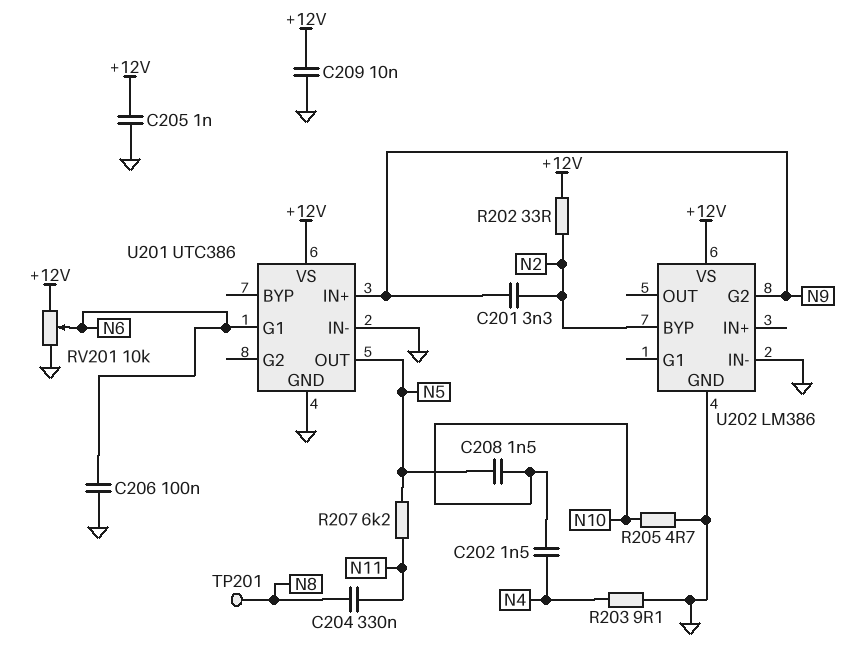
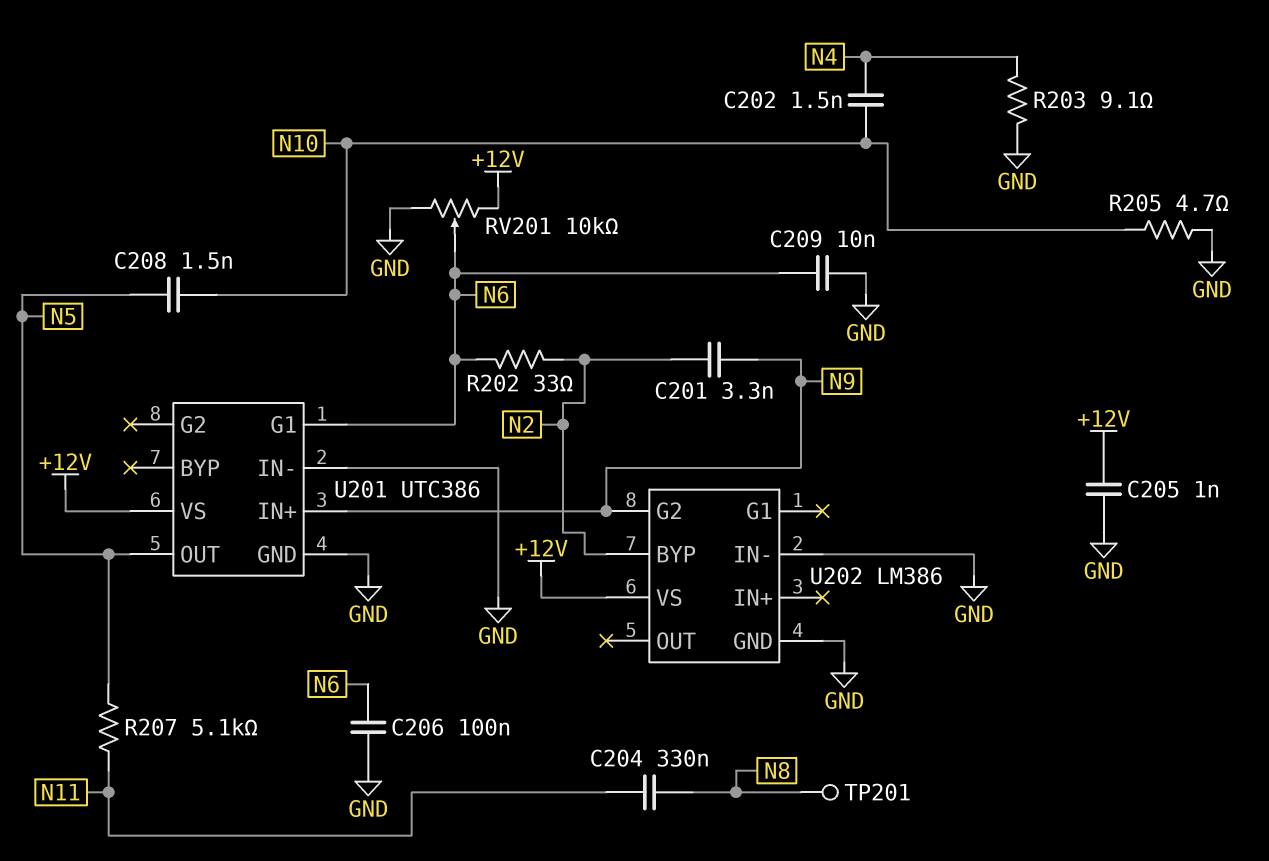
C209: 10nF (+12V, GND) -> 10nF (GND, N6)
R202: 33 (+12V, N2) -> 33 (N2, N6)
R207: 6.2k (N5, N11) -> 5.1k (N5, N11)

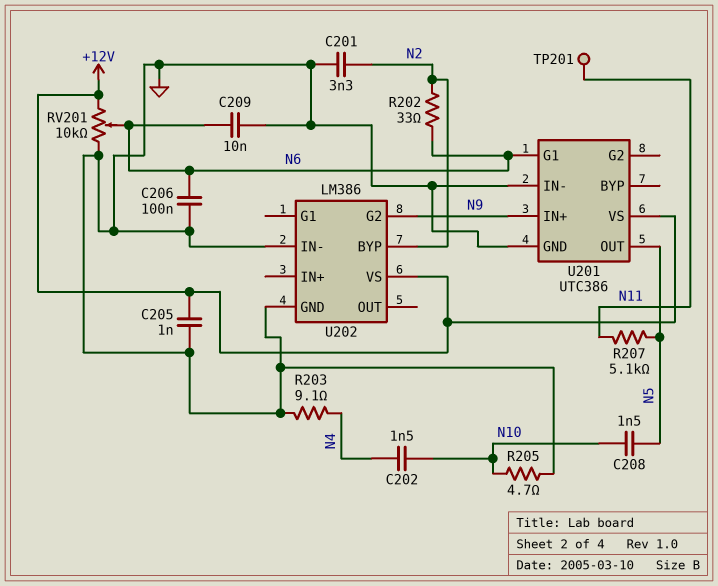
C201: 3.3nF (N2, N9) -> 3.3nF (GND, N2)
C204: 330nF (N8, N11) -> none
TP201: test point (N8) -> test point (N11)

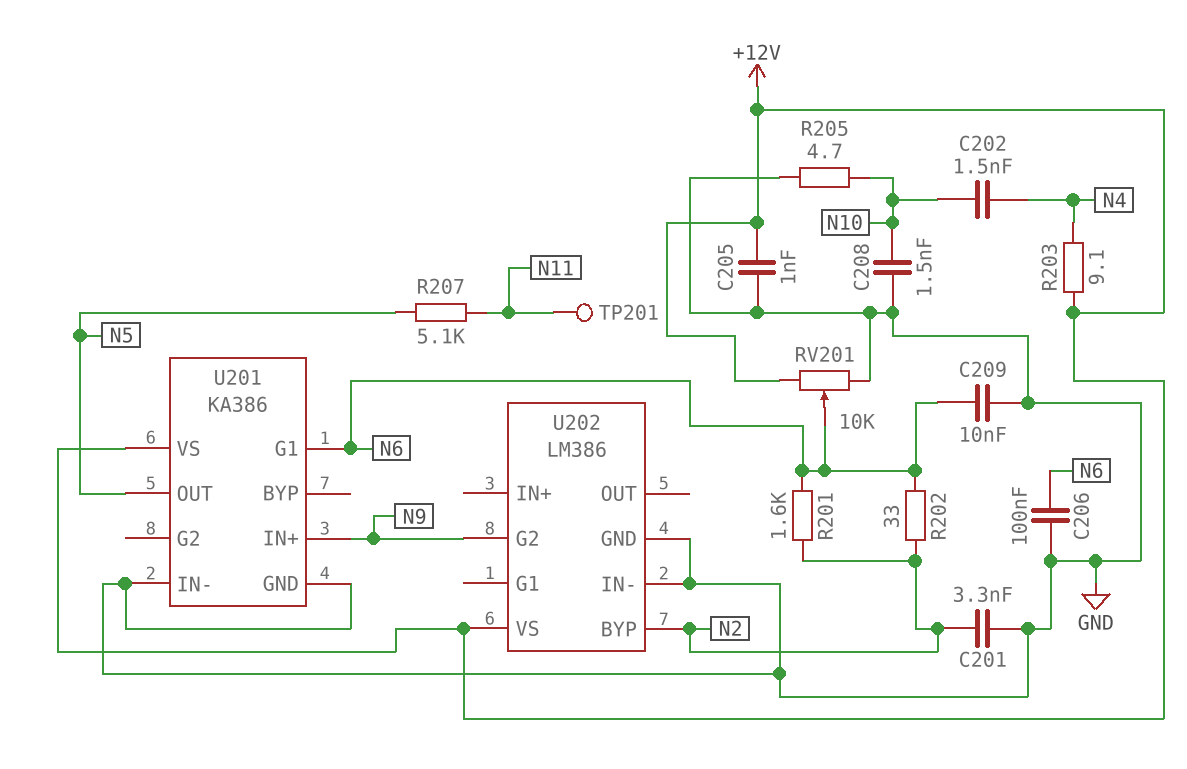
C208: 1.5nF (N5, N10) -> 1.5nF (GND, N10)
R201: none -> 1.6k (N2, N6)
R203: 9.1 (GND, N4) -> 9.1 (+12V, N4)
U201: UTC386 -> KA386

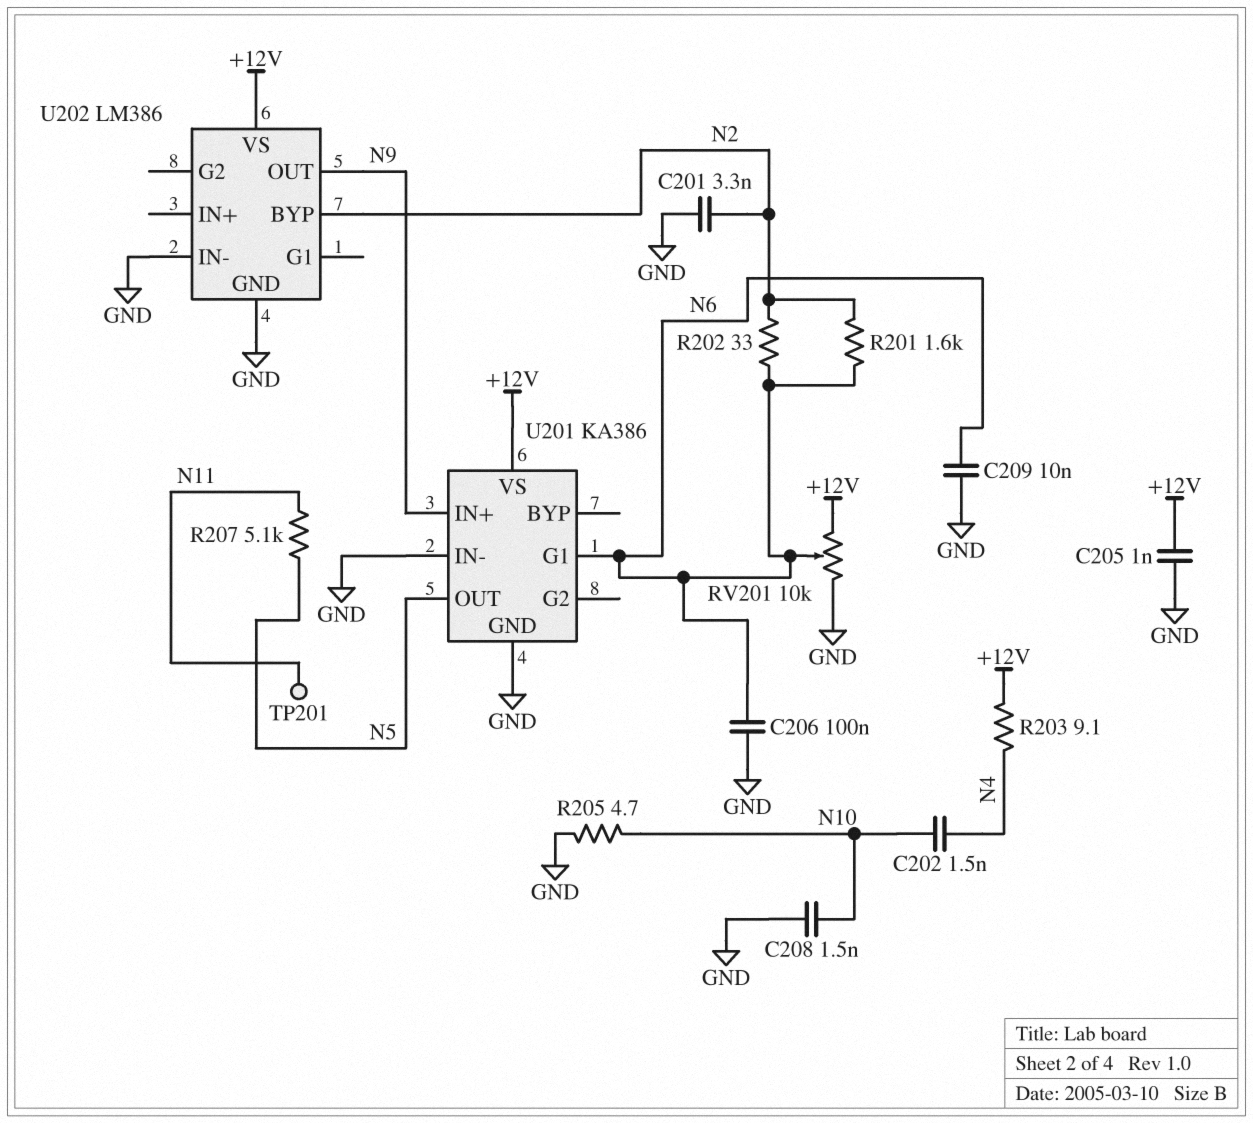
U202 pin G2: N9 -> none
U202 pin OUT: none -> N9

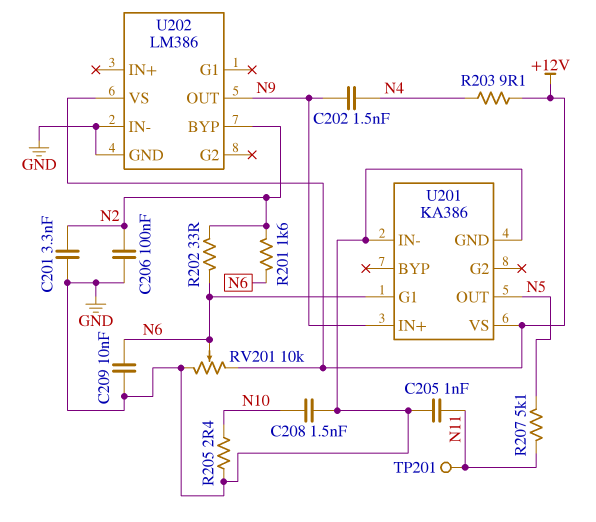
C202: 1.5nF (N4, N10) -> 1.5nF (N4, N9)
C205: 1nF (+12V, GND) -> 1nF (GND, N11)
C206: 100nF (GND, N6) -> 100nF (GND, N2)
R205: 4.7 (GND, N10) -> 2.4 (GND, N10)

